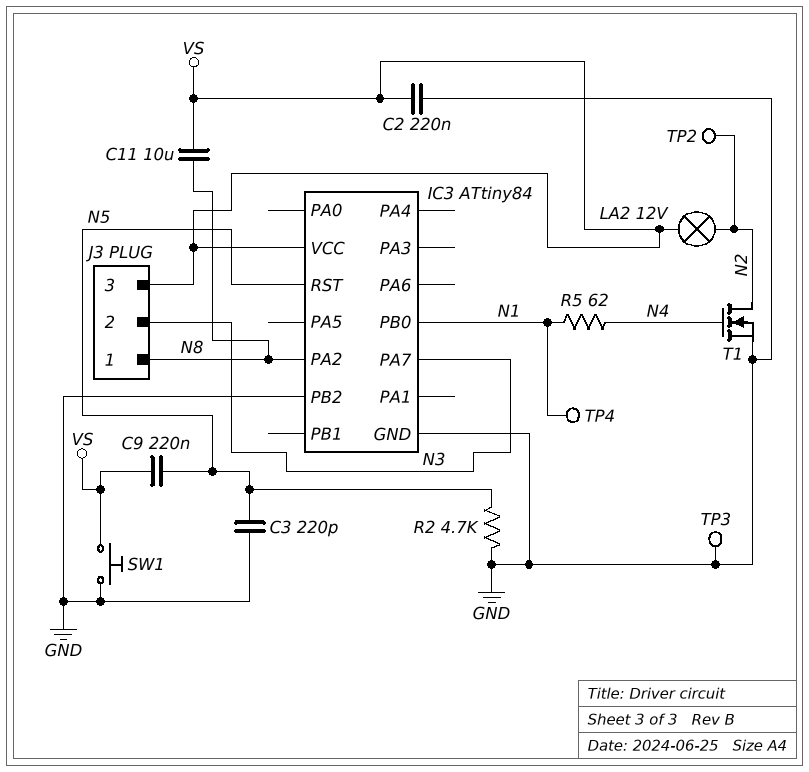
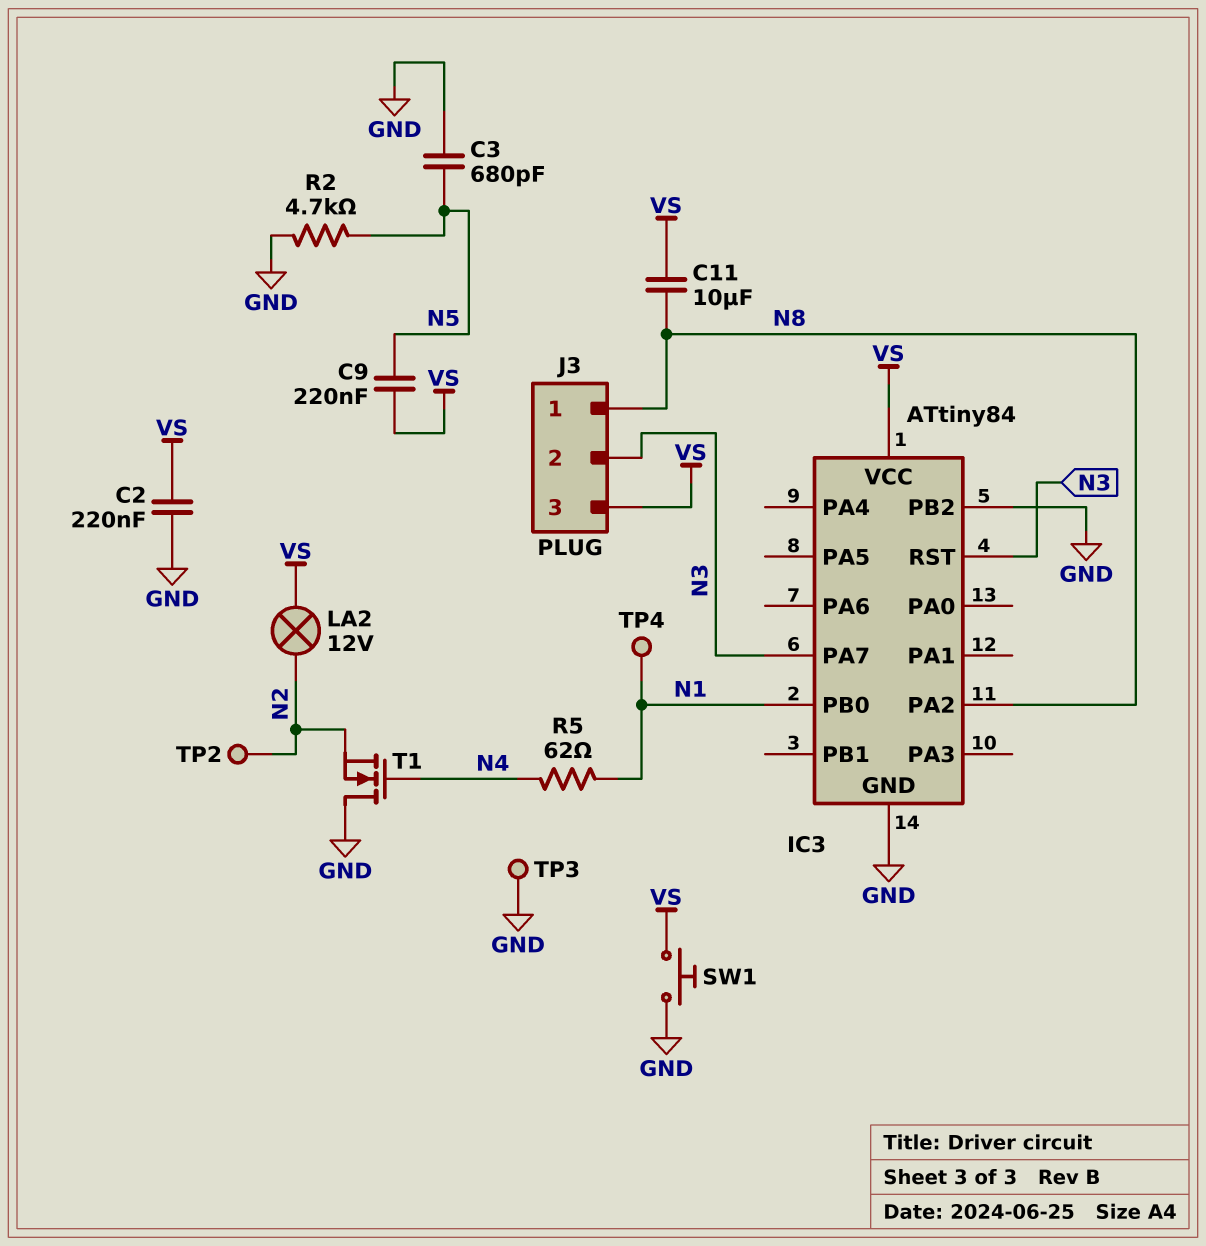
C3: 220pF (GND, N5) -> 680pF (GND, N5)
IC3 pin RST: N5 -> N3
T1: NMOS (G N4, D N2, S GND) -> NMOS (G N4, D GND, S N2)

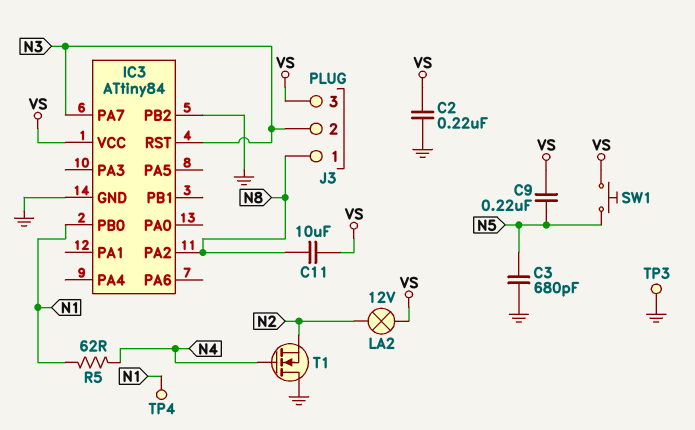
R2: 4.7k (GND, N5) -> none
SW1: button (GND, VS) -> button (N5, VS)
TP2: test point (N2) -> none

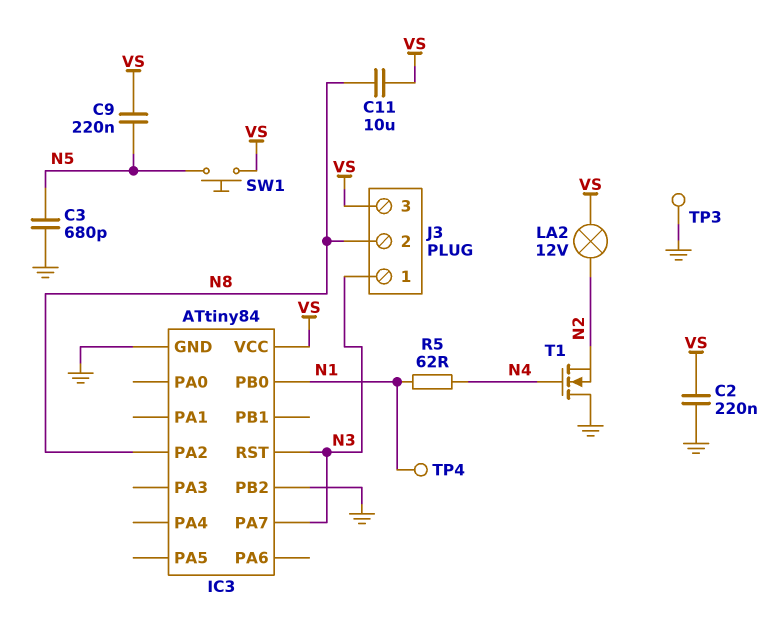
J3 pin 1: N8 -> N3
J3 pin 2: N3 -> N8

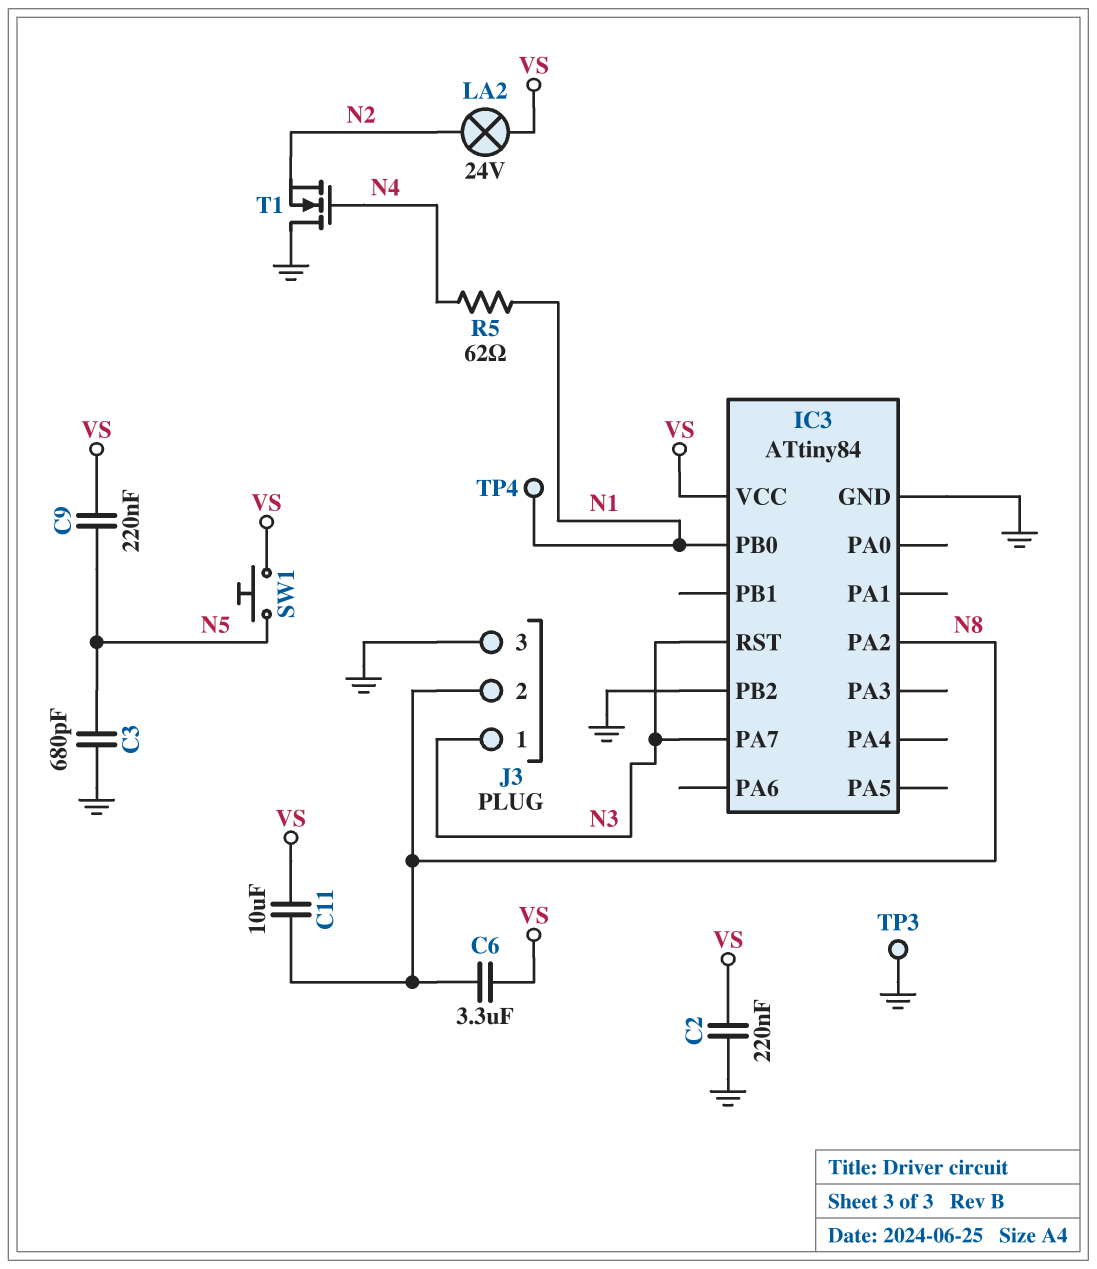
C6: none -> 3.3uF (N8, VS)
J3 pin 3: VS -> GND
LA2: lamp 12V (N2, VS) -> lamp 24V (N2, VS)

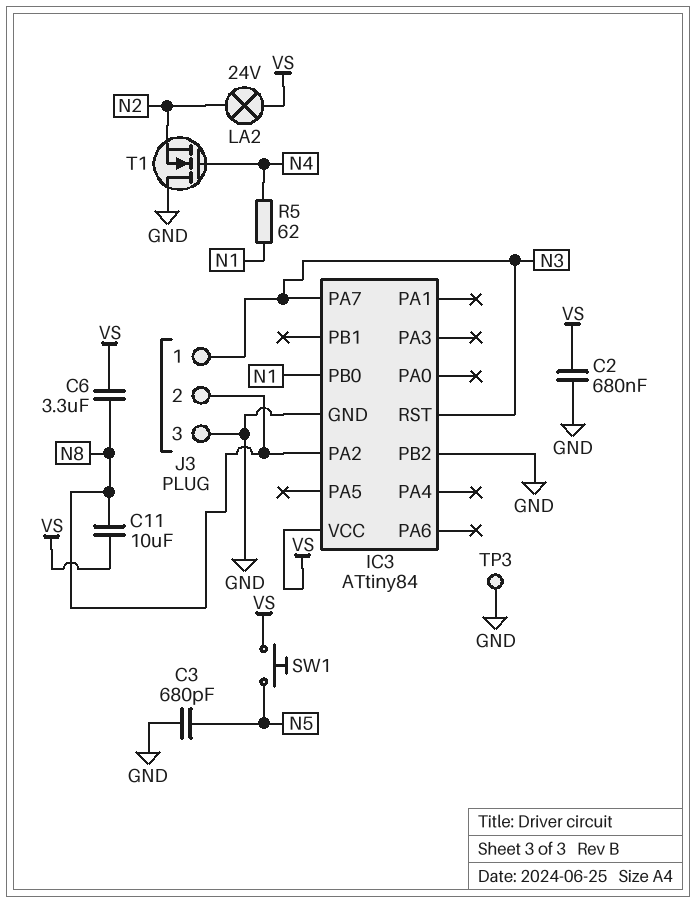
C2: 220nF (GND, VS) -> 680nF (GND, VS)
C9: 220nF (N5, VS) -> none
TP4: test point (N1) -> none

